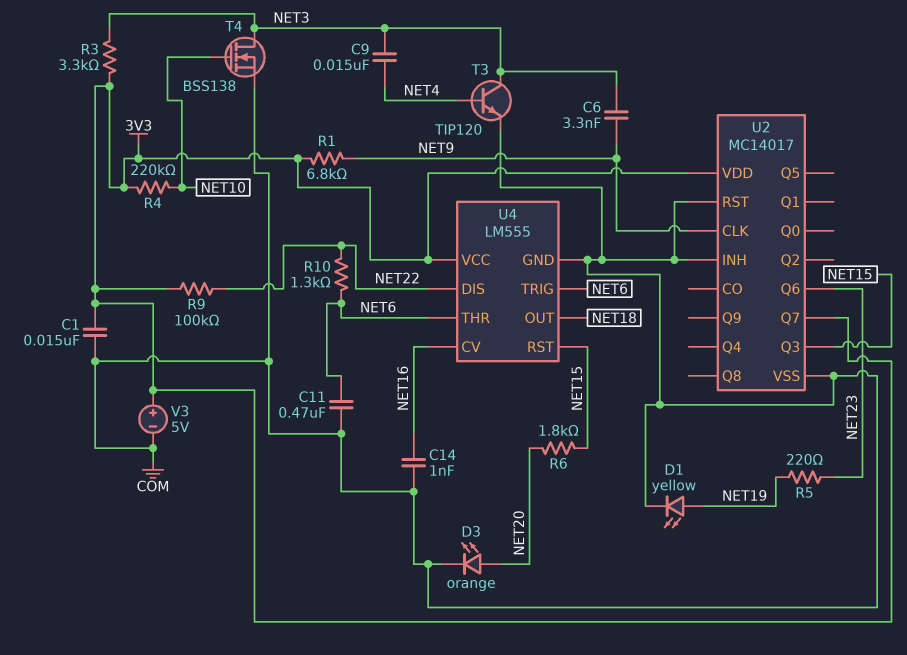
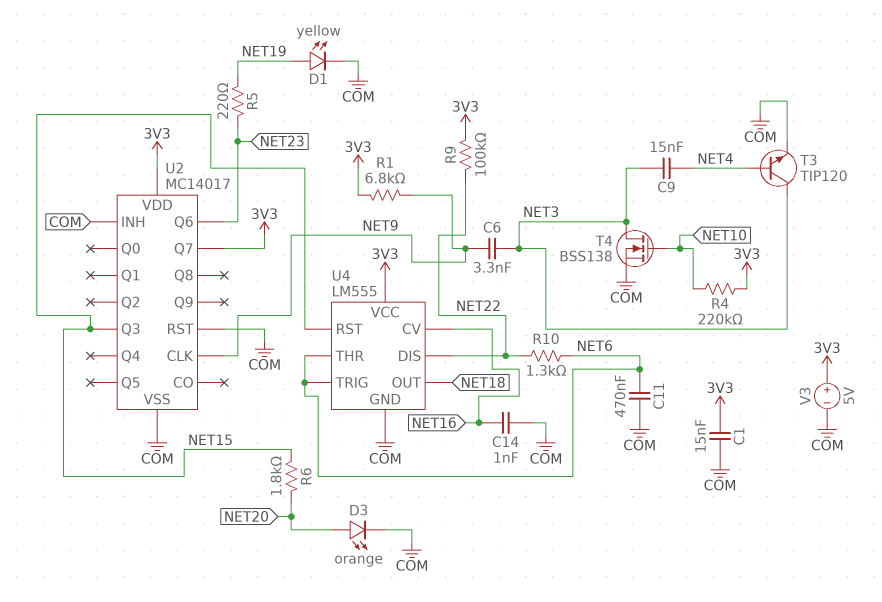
R3: 3.3k (3V3, NET3) -> none

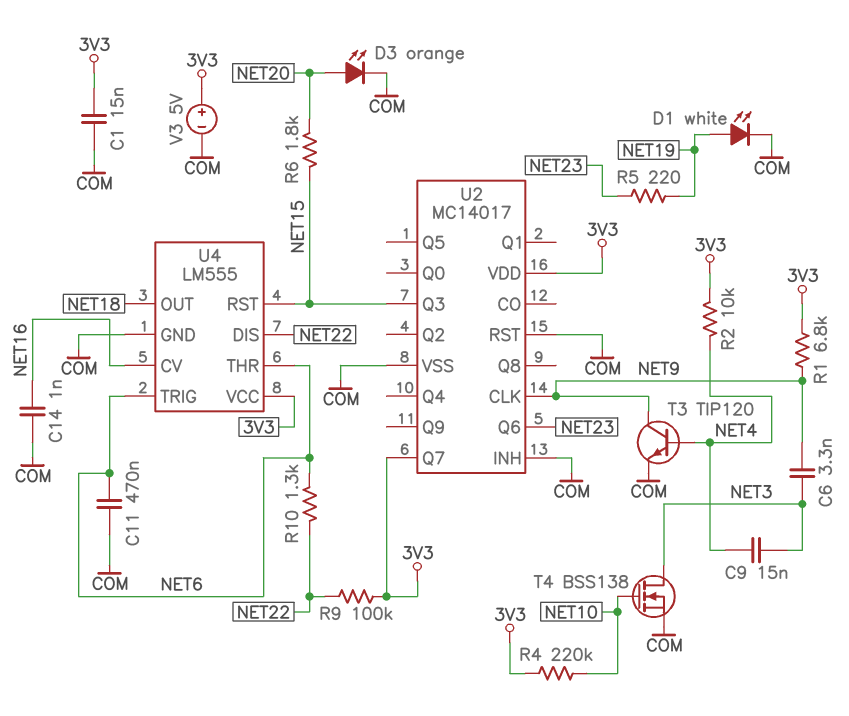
D1: LED yellow (A NET19, K COM) -> LED white (A NET19, K COM)
R2: none -> 10k (3V3, NET4)
T3: NPN TIP120 (B NET4, C NET3, E COM) -> NPN TIP120 (B NET4, C NET9, E COM)

